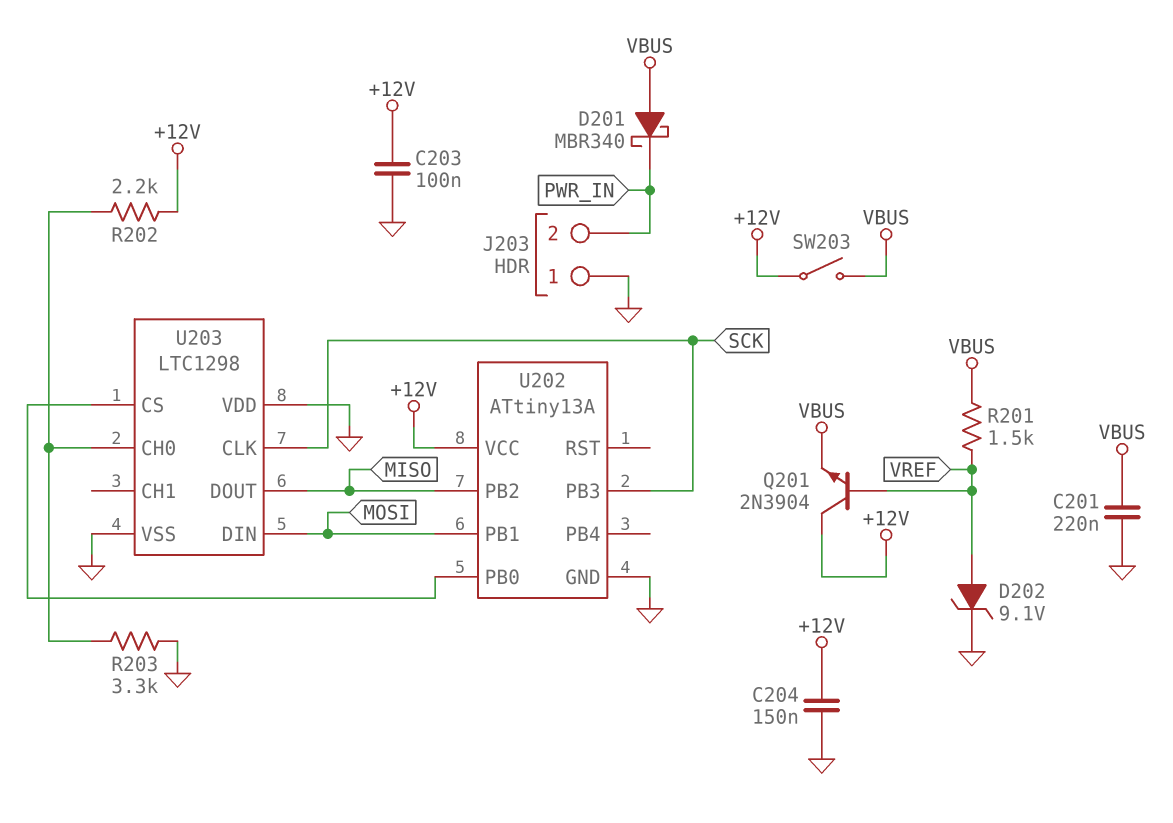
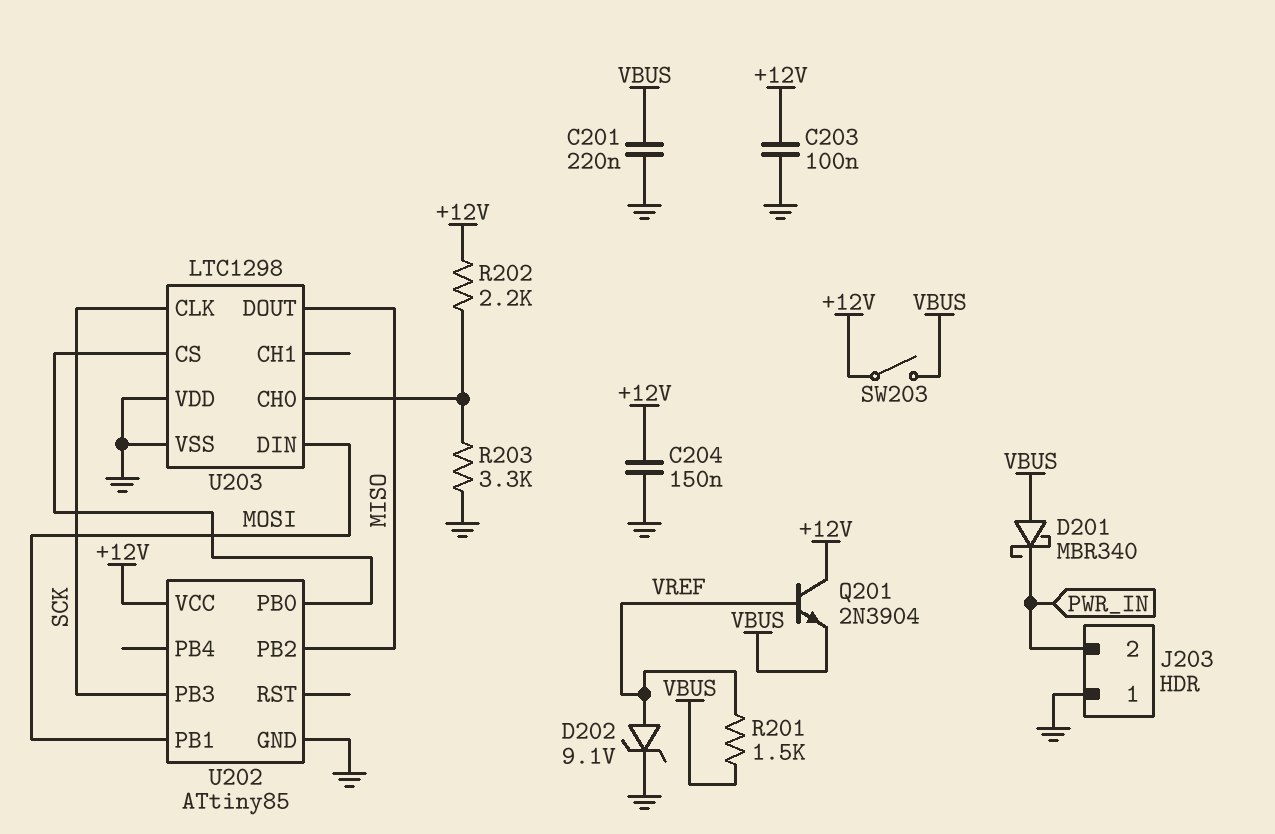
U202: ATtiny13A -> ATtiny85

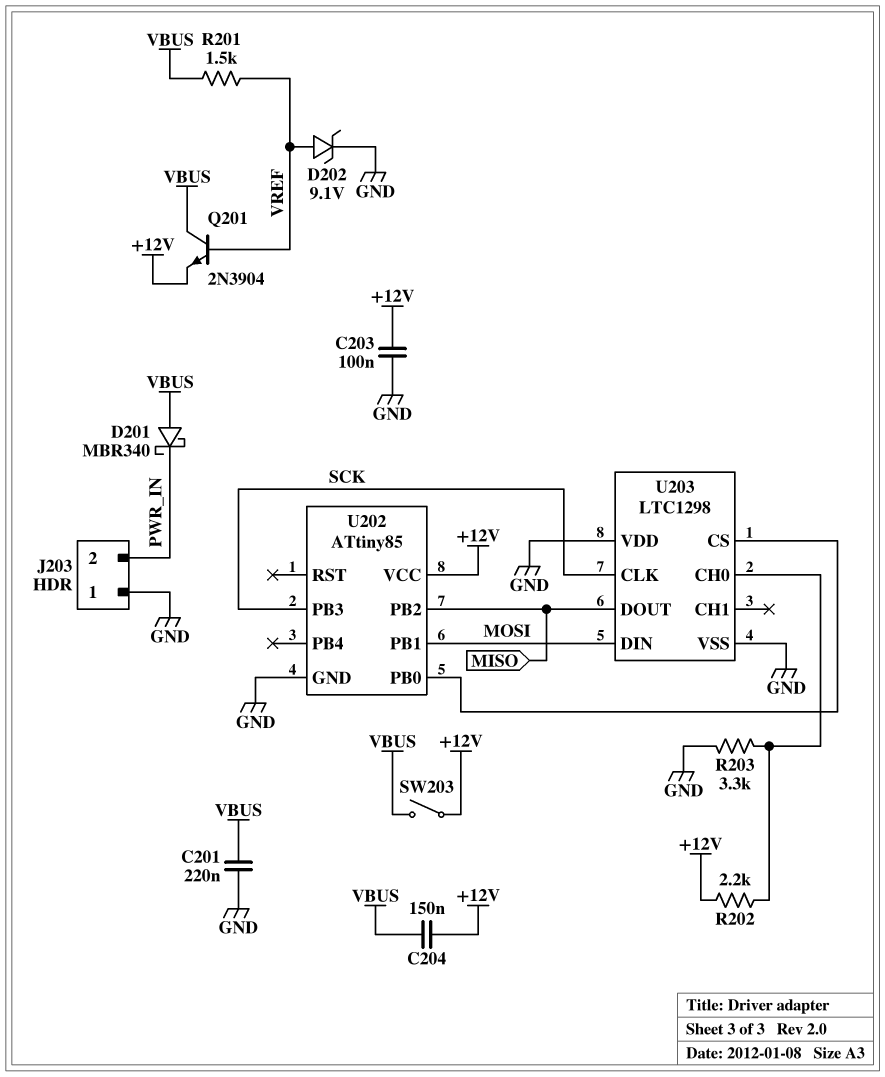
C204: 150nF (+12V, GND) -> 150nF (+12V, VBUS)
Q201: NPN 2N3904 (B VREF, C +12V, E VBUS) -> NPN 2N3904 (B VREF, C VBUS, E +12V)

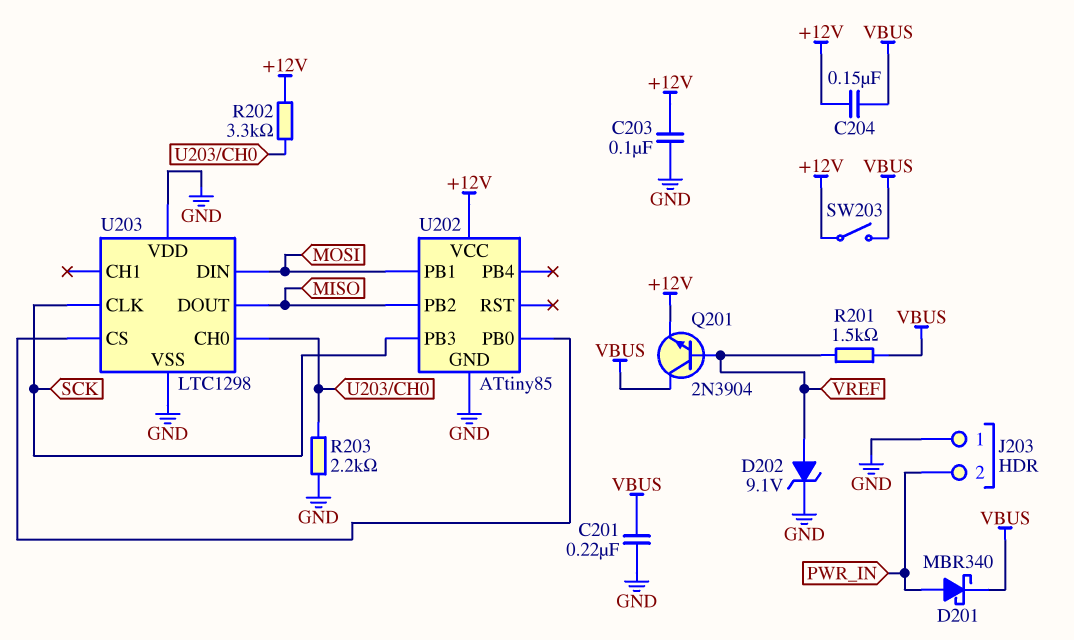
D201: schottky MBR340 (A VBUS, K PWR_IN) -> schottky MBR340 (A PWR_IN, K VBUS)
R202: 2.2k (+12V, U203/CH0) -> 3.3k (+12V, U203/CH0)
R203: 3.3k (GND, U203/CH0) -> 2.2k (GND, U203/CH0)

